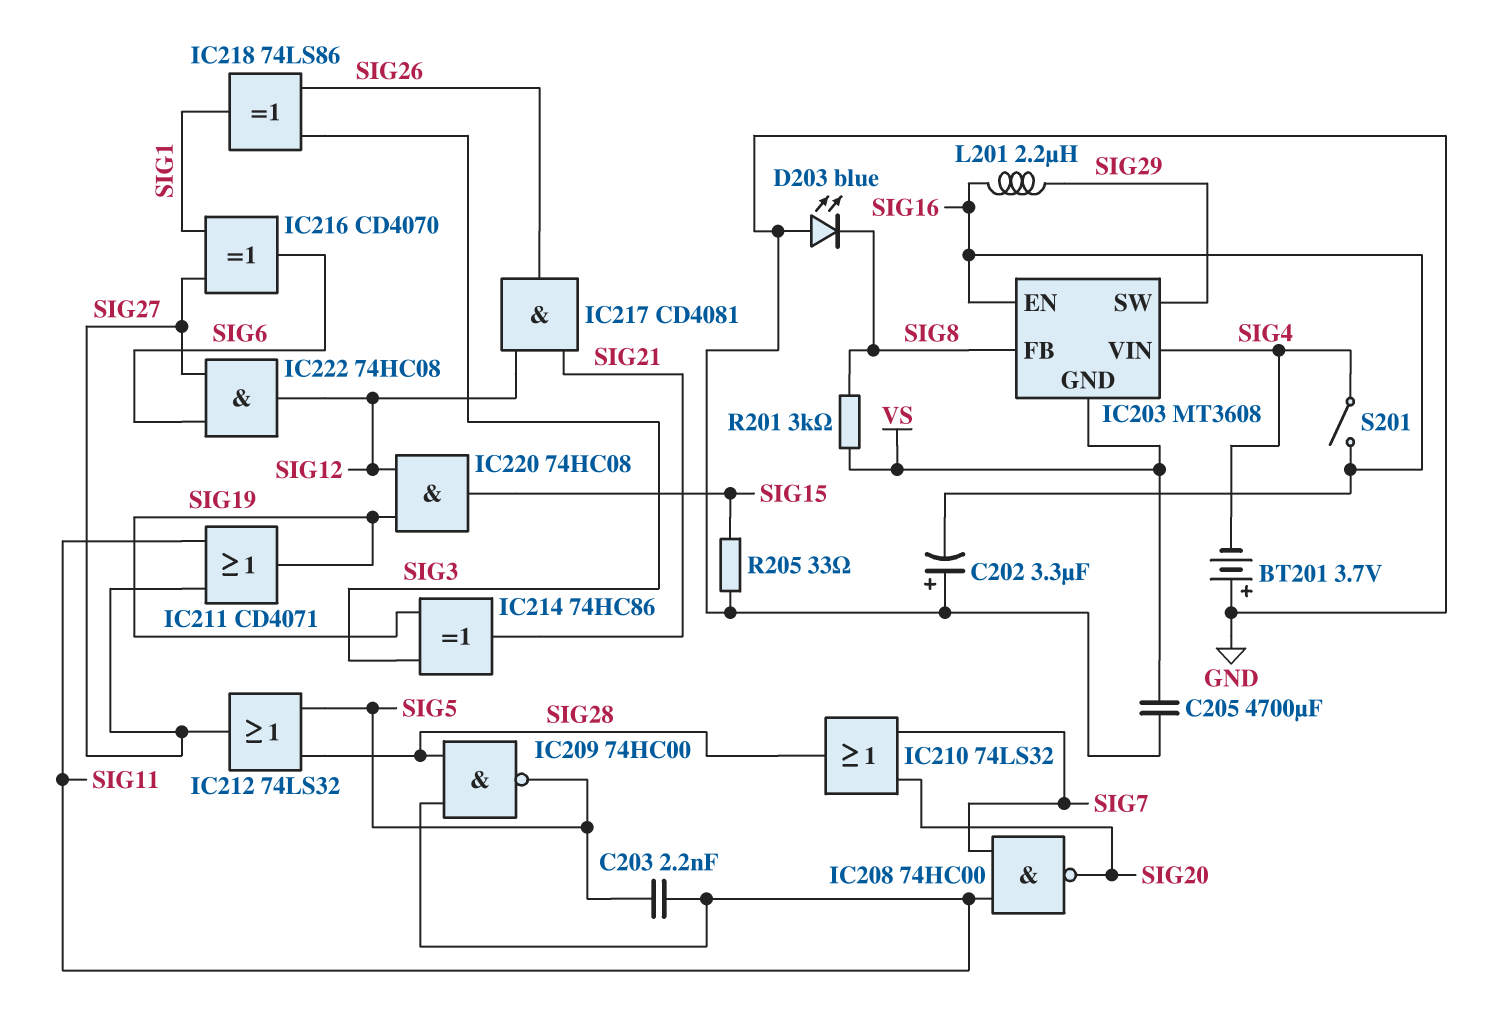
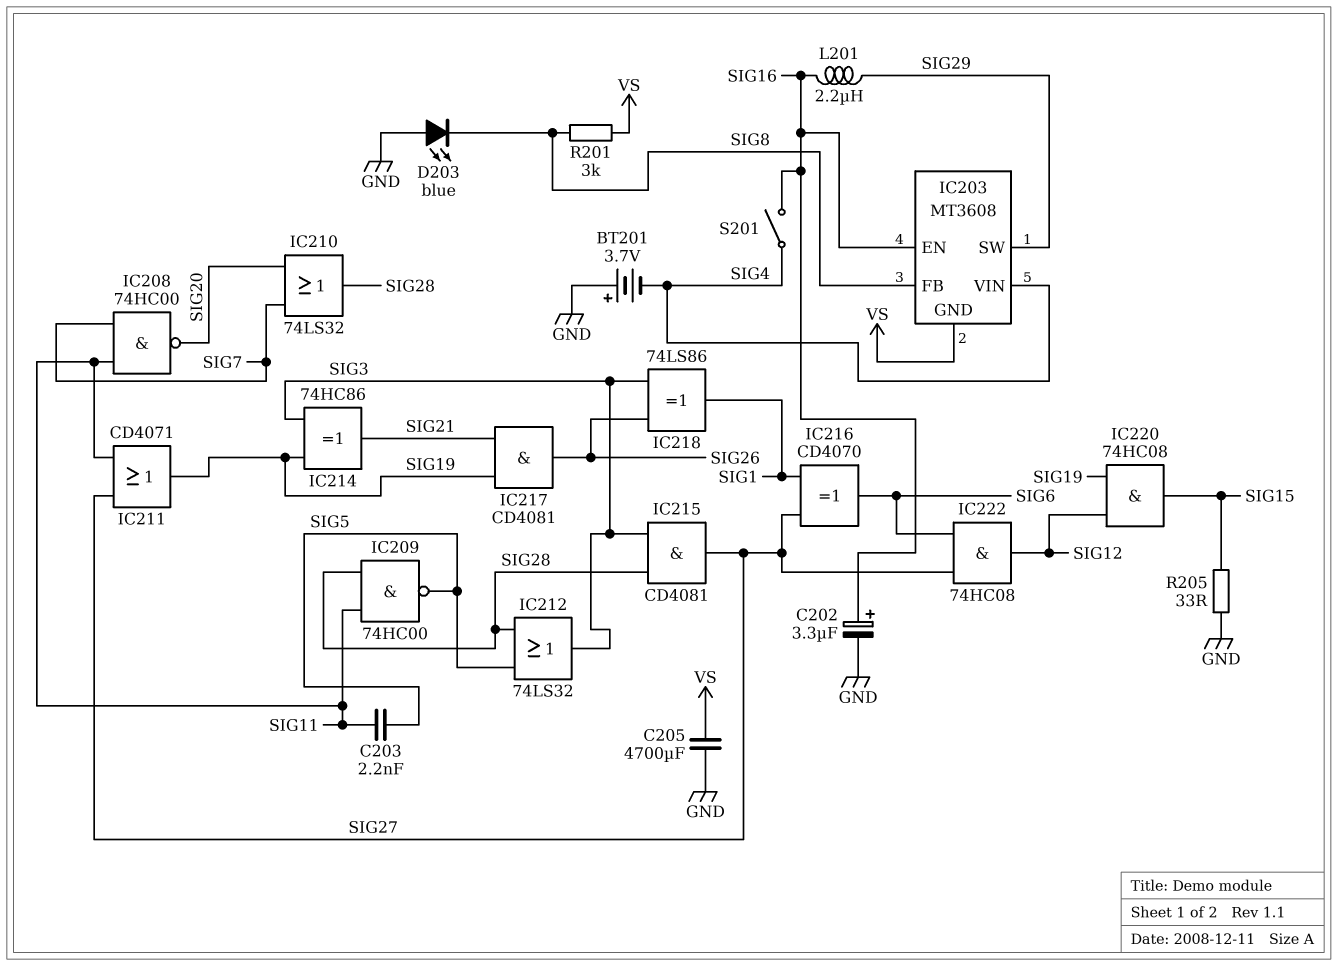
C202: 3.3uF (plus GND, minus SIG16) -> 3.3uF (plus SIG16, minus GND)
IC212: OR 74LS32 (in SIG5, in SIG28, out SIG27) -> OR 74LS32 (in SIG5, in SIG28, out SIG3)
IC215: none -> AND CD4081 (in SIG3, in SIG28, out SIG27)
IC217: AND CD4081 (in SIG12, in SIG21, out SIG26) -> AND CD4081 (in SIG19, in SIG21, out SIG26)

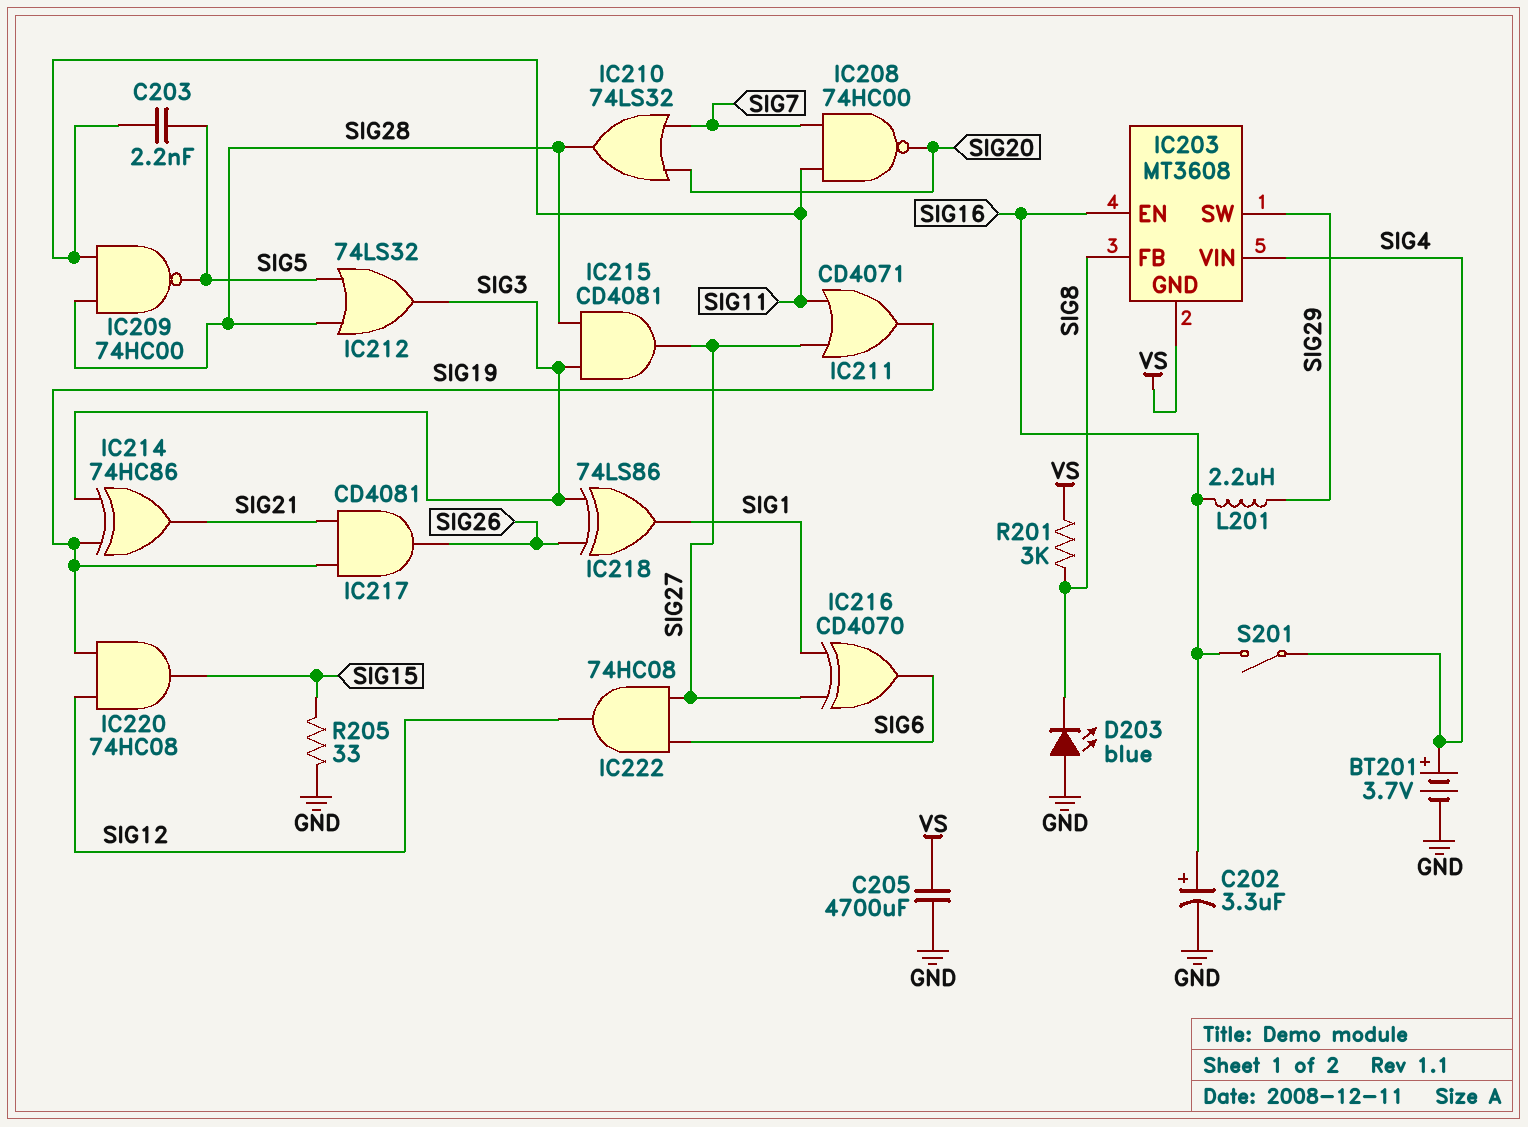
BT201: 3.7V (plus GND, minus SIG4) -> 3.7V (plus SIG4, minus GND)

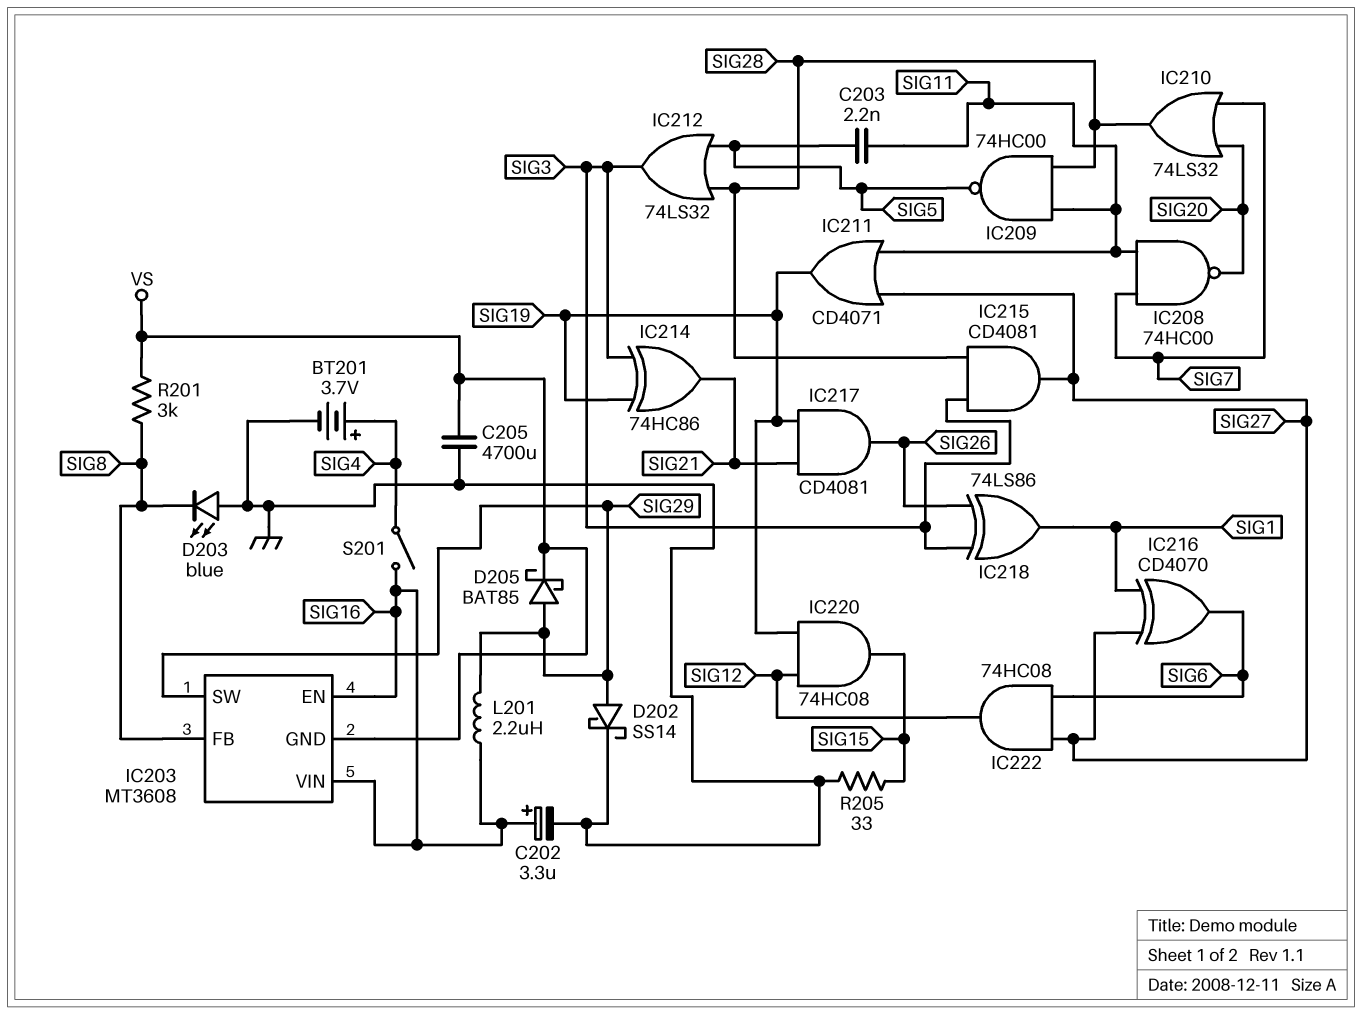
D202: none -> schottky SS14 (A SIG29, K GND)
D205: none -> schottky BAT85 (A SIG29, K VS)
IC203 pin VIN: SIG4 -> SIG16

